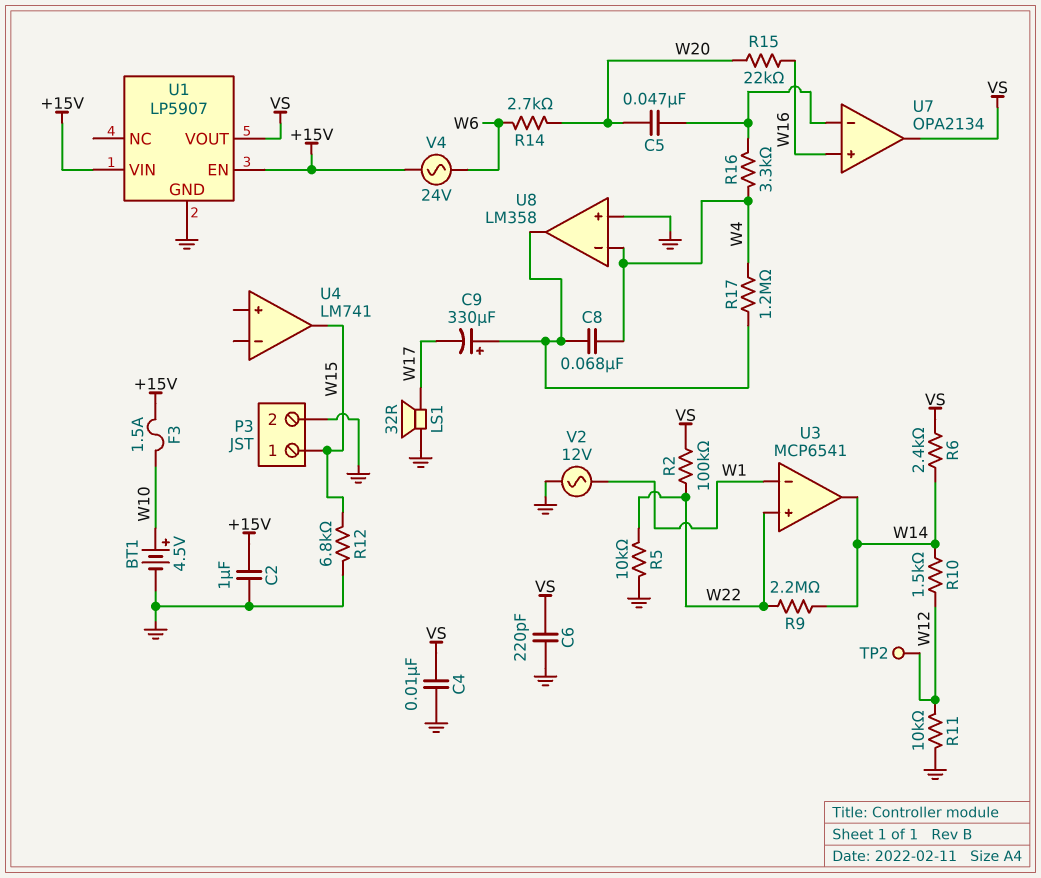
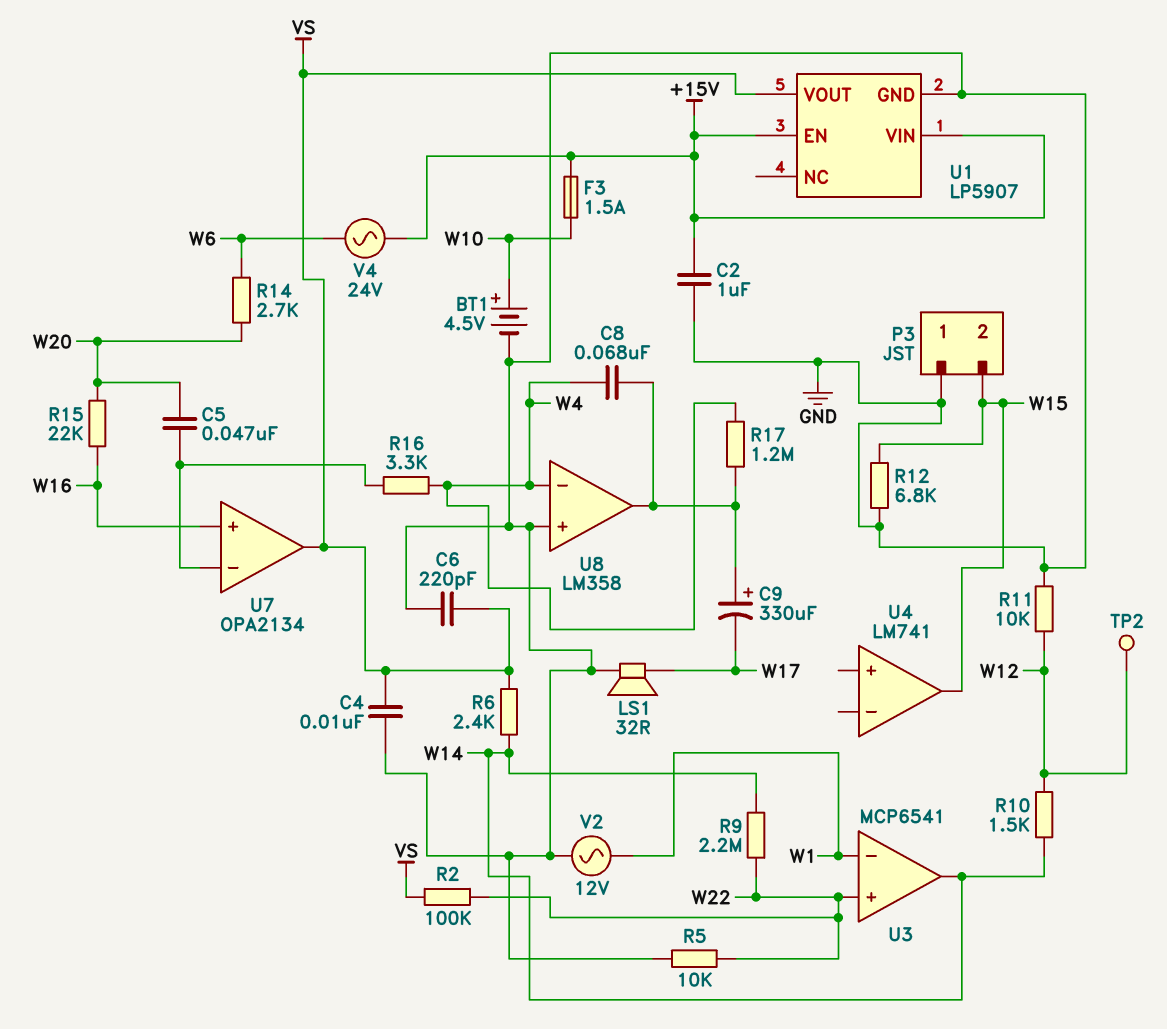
P3 pin 1: W15 -> GND
P3 pin 2: GND -> W15

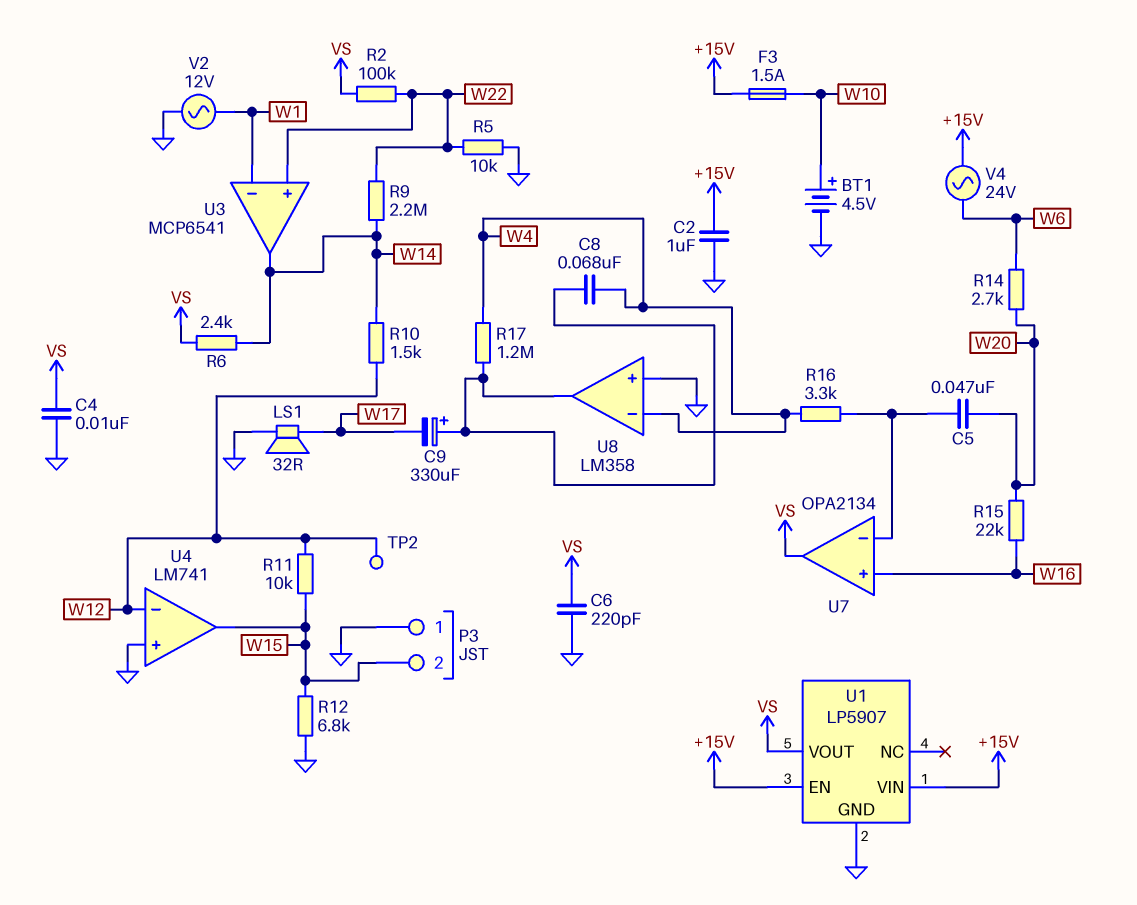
R11: 10k (GND, W12) -> 10k (W12, W15)
U4 pin in+: none -> GND
U4 pin in-: none -> W12

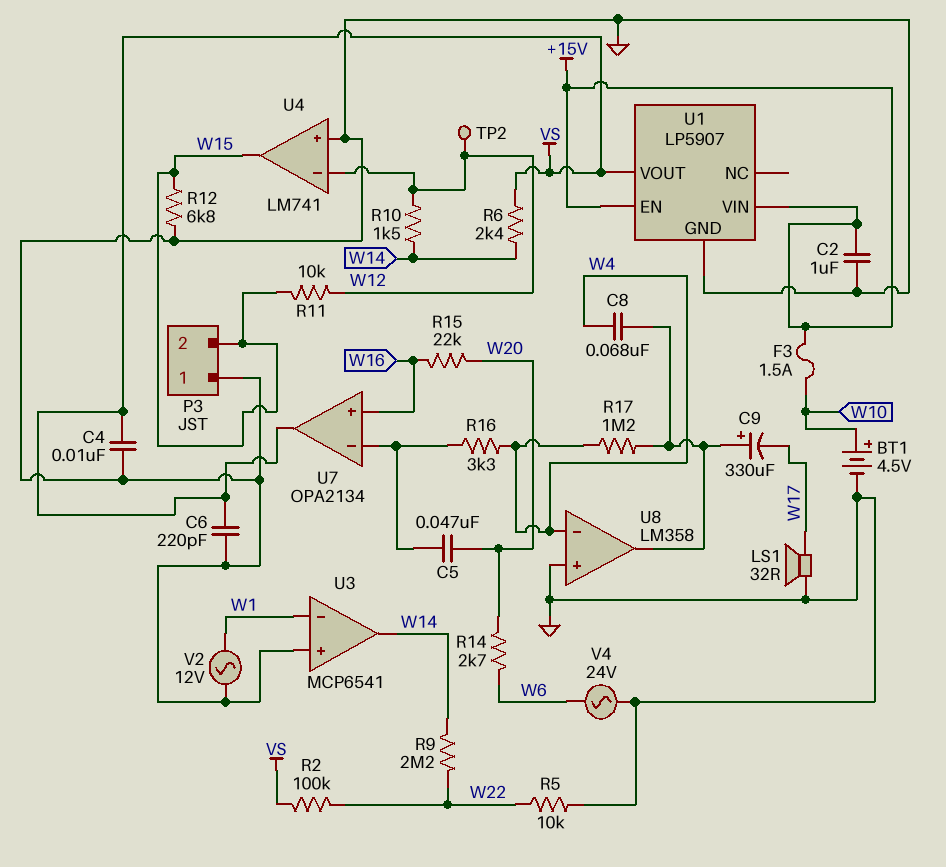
U3 pin in+: W22 -> GND
V4: AC 24V (+15V, W6) -> AC 24V (GND, W6)

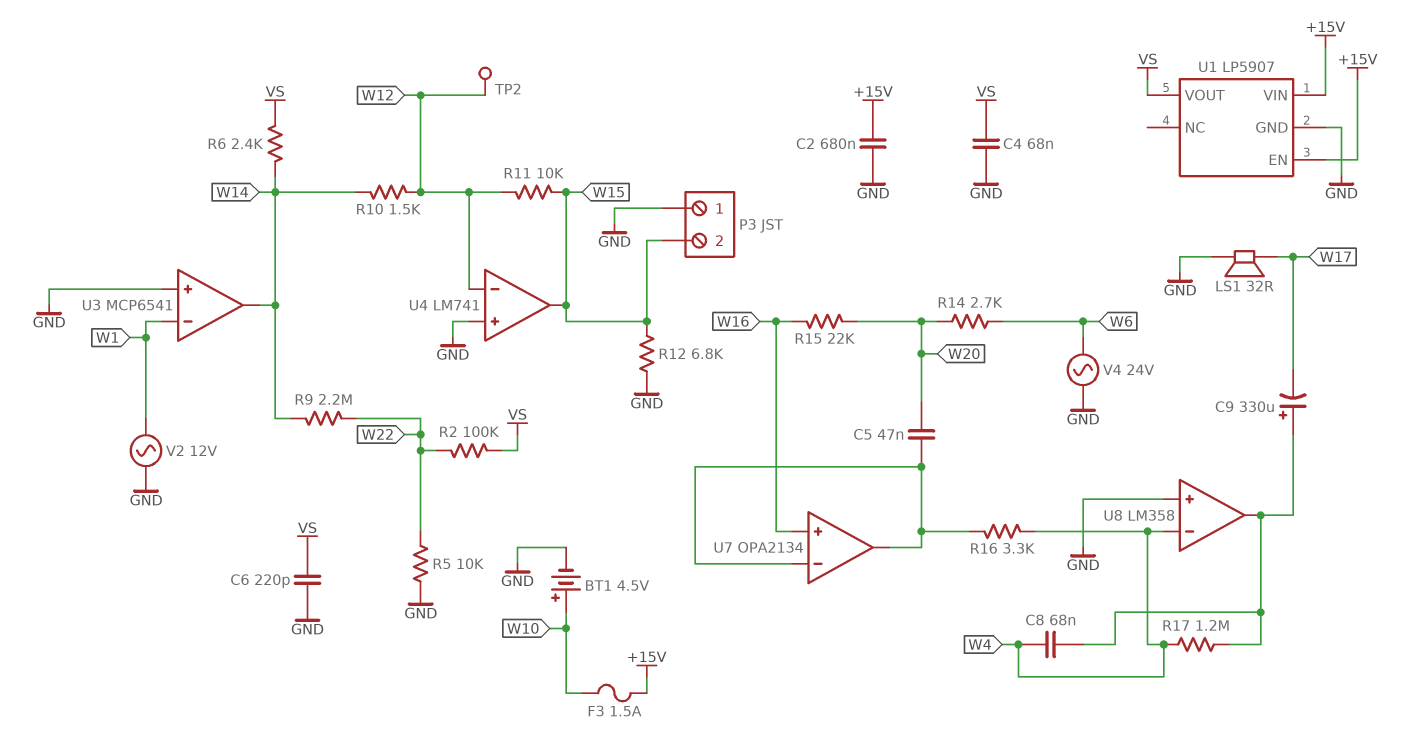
C2: 1uF (+15V, GND) -> 680nF (+15V, GND)
C4: 10nF (GND, VS) -> 68nF (GND, VS)
U7 pin out: VS -> U7/in-

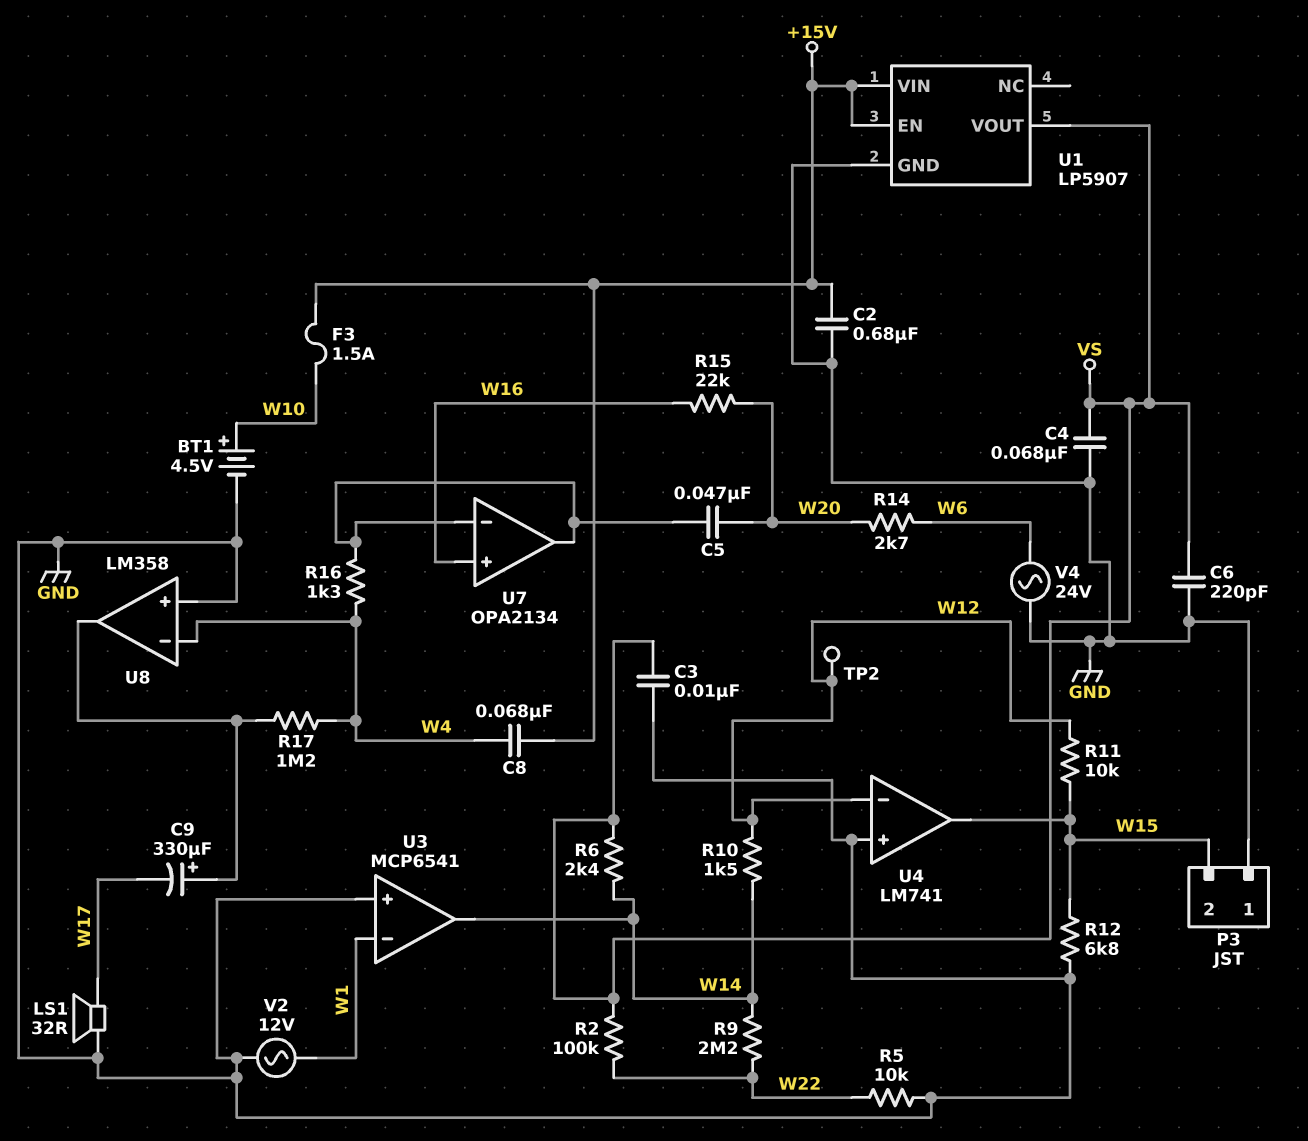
C3: none -> 10nF (GND, VS)
C8: 68nF (U8/out, W4) -> 68nF (+15V, W4)
R16: 3.3k (U7/in-, W4) -> 1.3k (U7/in-, W4)

